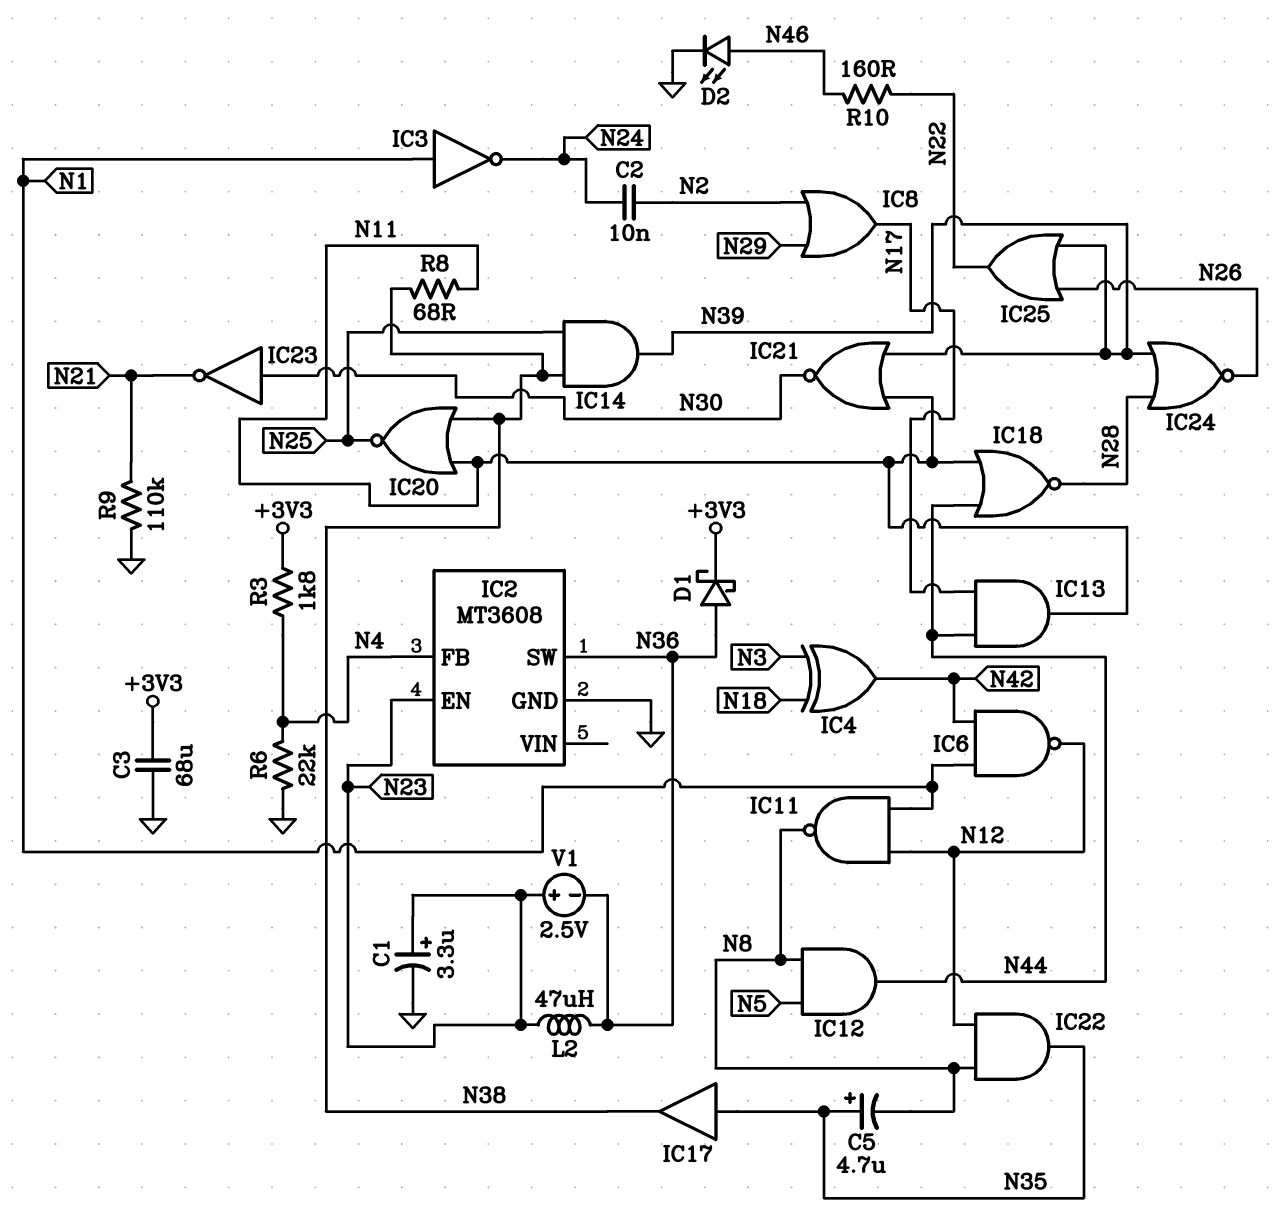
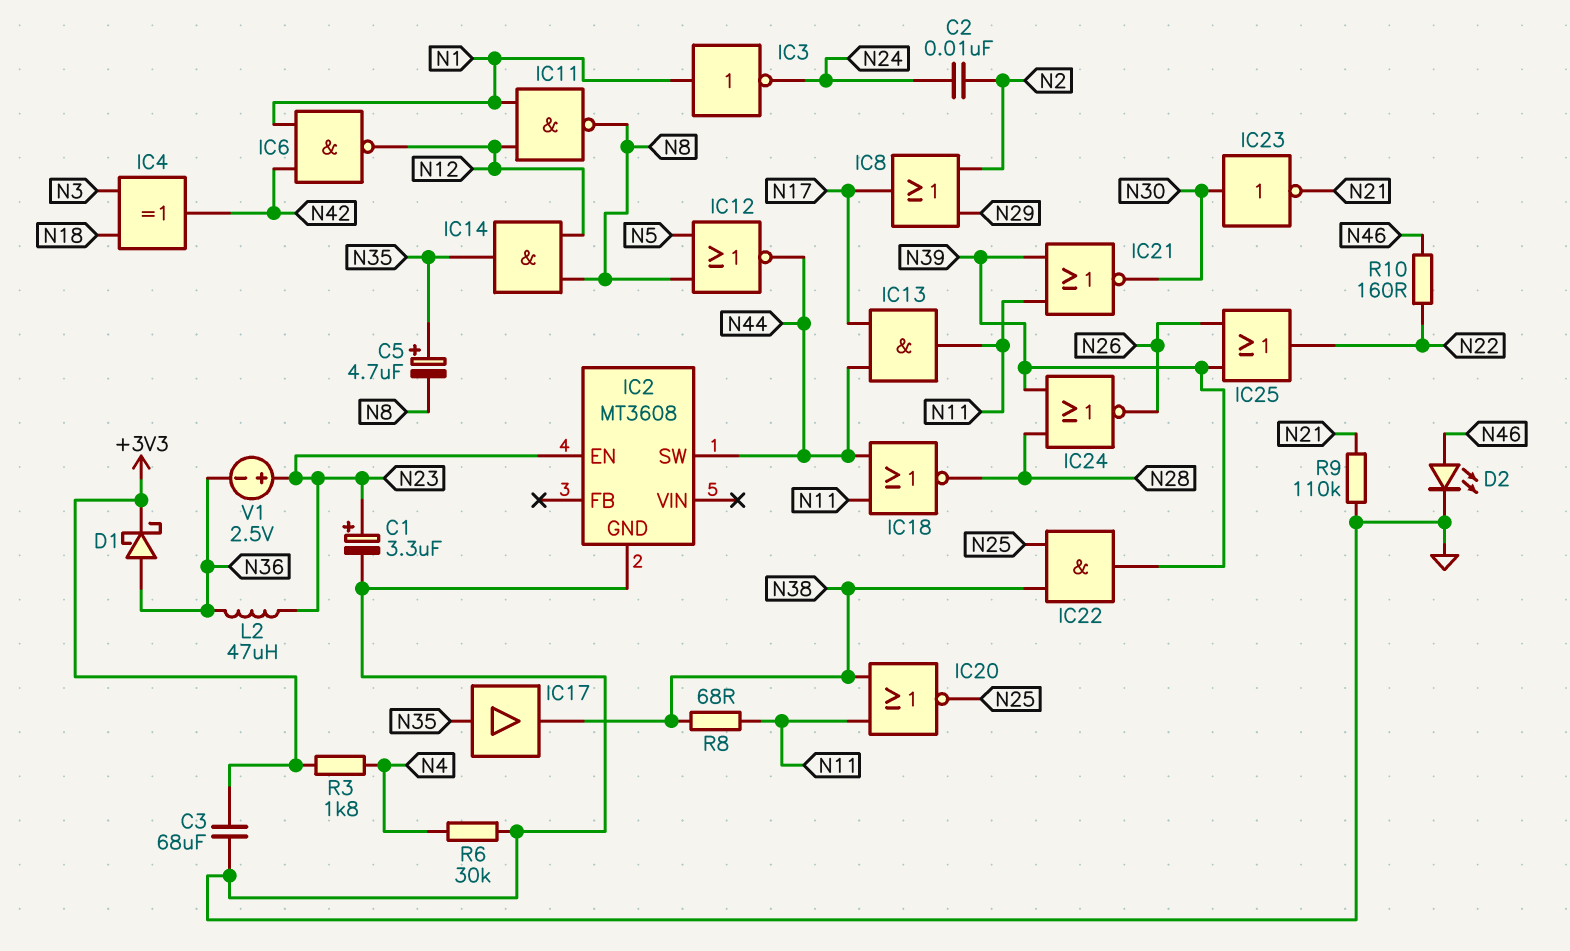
IC2 pin FB: N4 -> none
IC2 pin SW: N36 -> N44
IC12: AND (in N5, in N8, out N44) -> NOR (in N5, in N8, out N44)
IC14: AND (in N25, in N38, out N39) -> AND (in N8, in N12, out N35)
IC22: AND (in N8, in N12, out N35) -> AND (in N25, in N38, out N39)
R6: 22k (GND, N4) -> 30k (GND, N4)

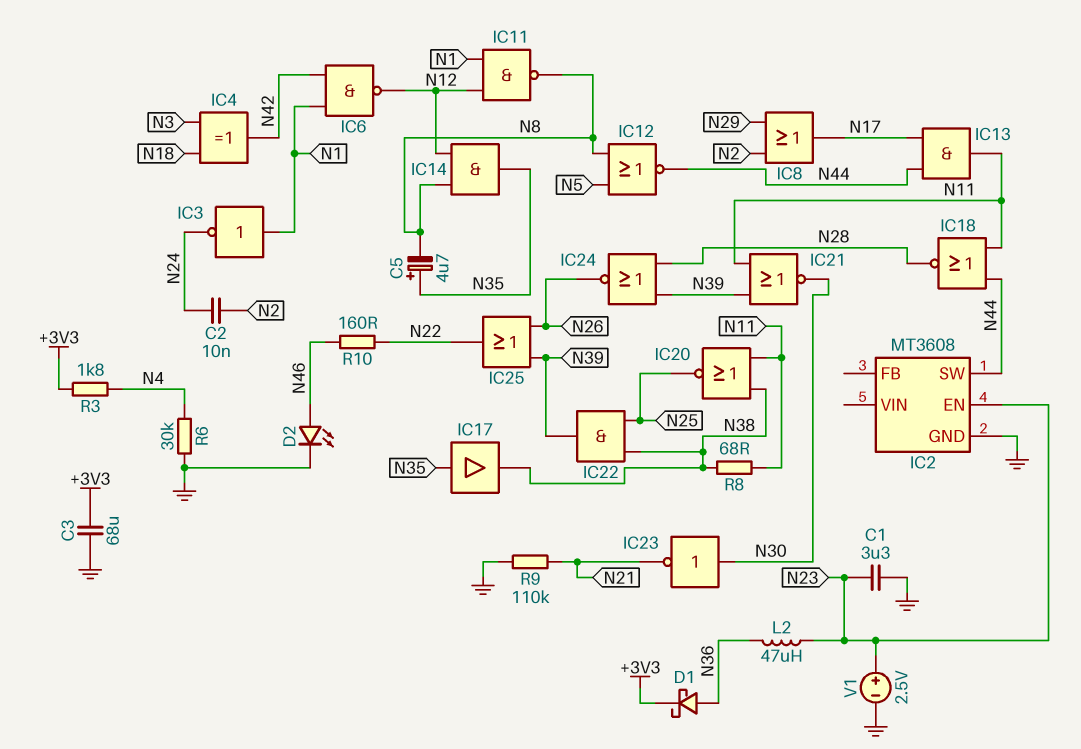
C1: 3.3uF (plus N23, minus GND) -> 3.3uF (GND, N23)
V1: 2.5V (plus N23, minus N36) -> 2.5V (plus N23, minus GND)

